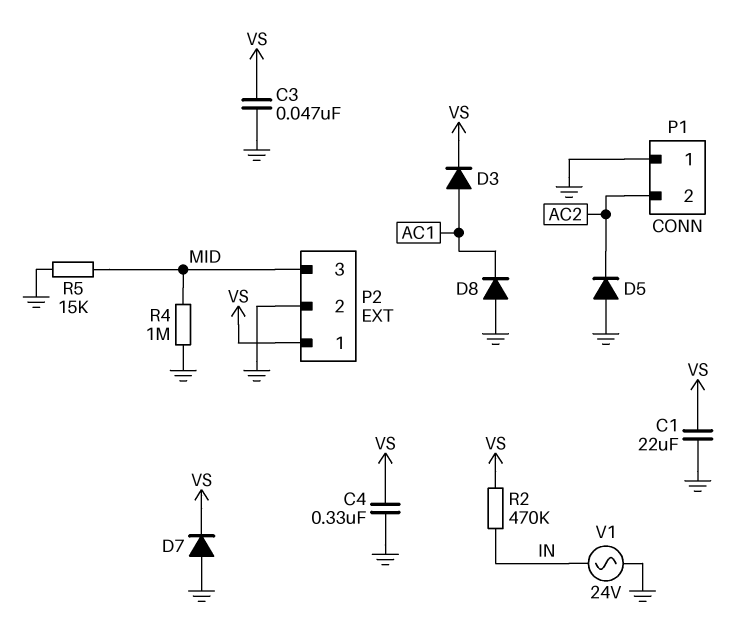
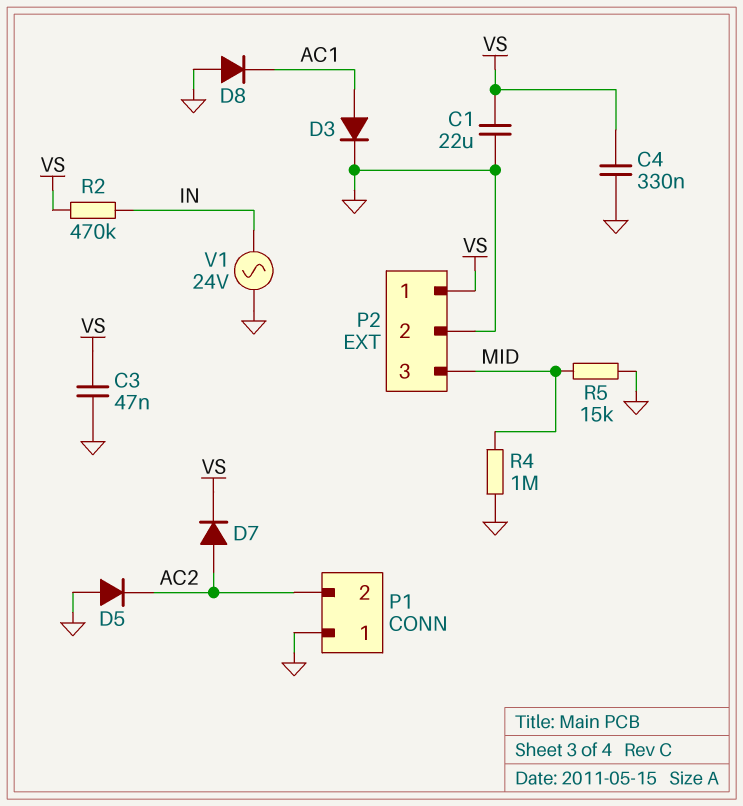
D3: diode (A AC1, K VS) -> diode (A AC1, K GND)
D7: diode (A GND, K VS) -> diode (A AC2, K VS)

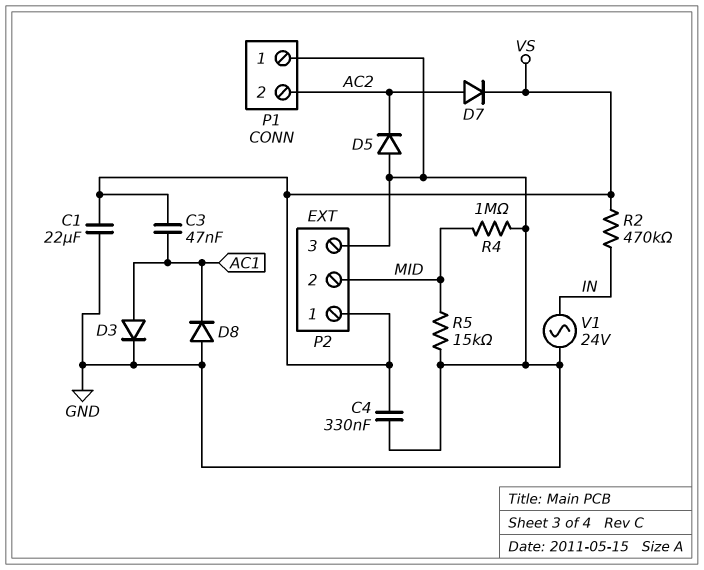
C3: 47nF (GND, VS) -> 47nF (AC1, VS)
P2 pin 2: GND -> MID
P2 pin 3: MID -> GND

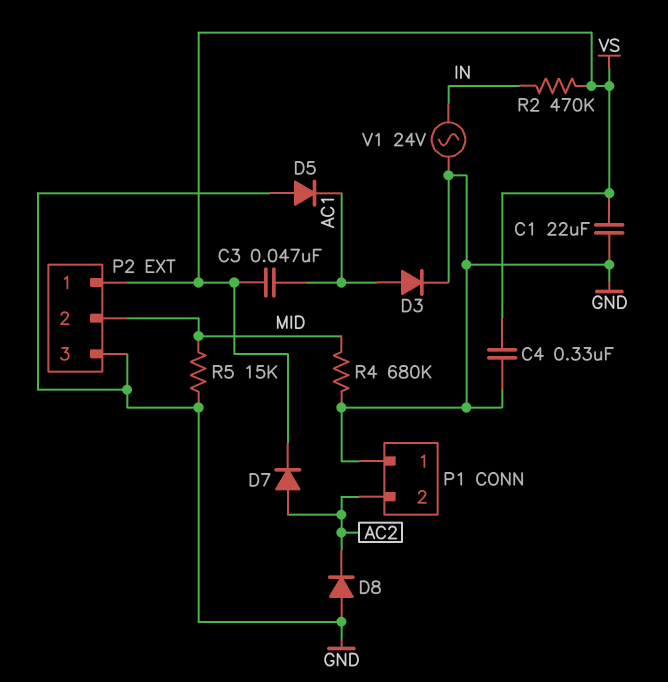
D5: diode (A GND, K AC2) -> diode (A GND, K AC1)
D8: diode (A GND, K AC1) -> diode (A GND, K AC2)
R4: 1M (GND, MID) -> 680k (GND, MID)

